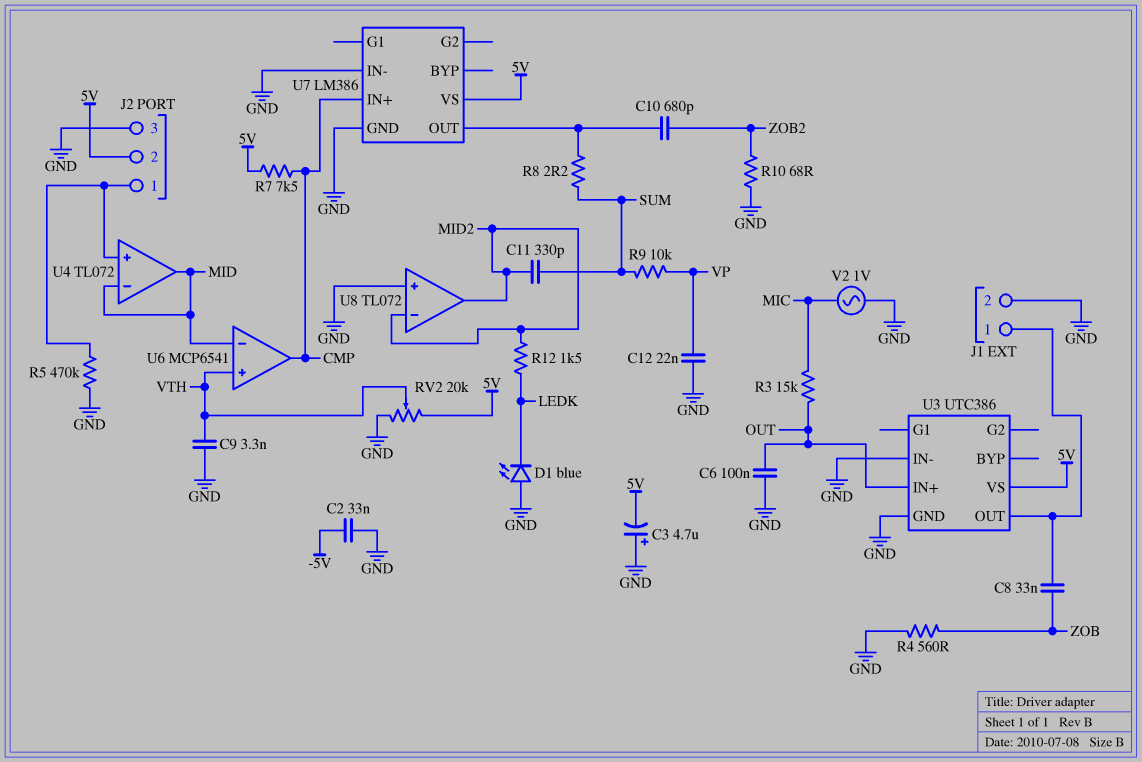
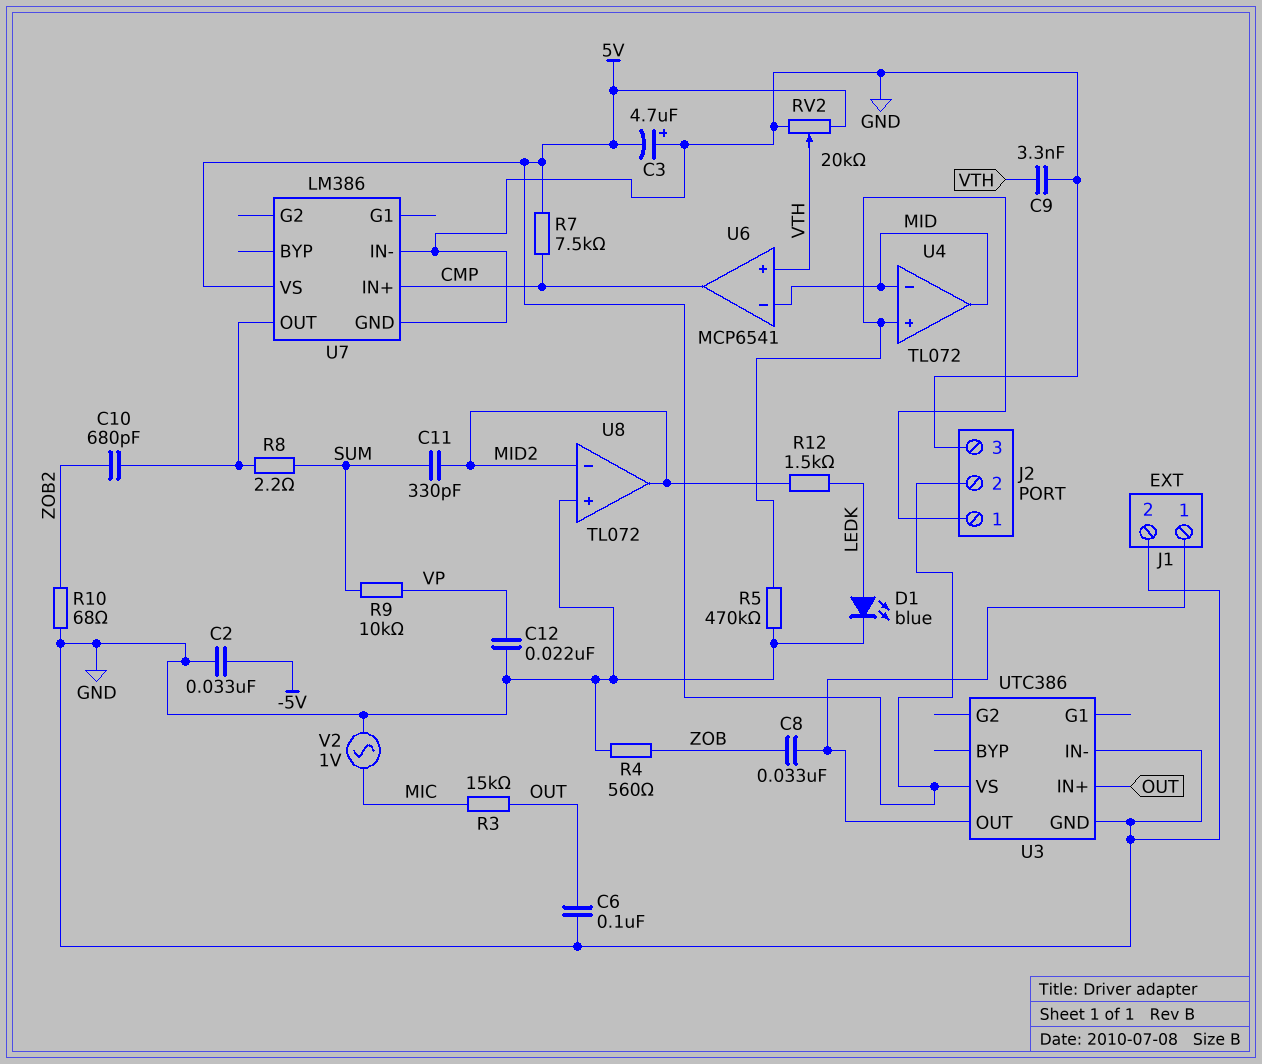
D1: LED blue (A GND, K LEDK) -> LED blue (A LEDK, K GND)

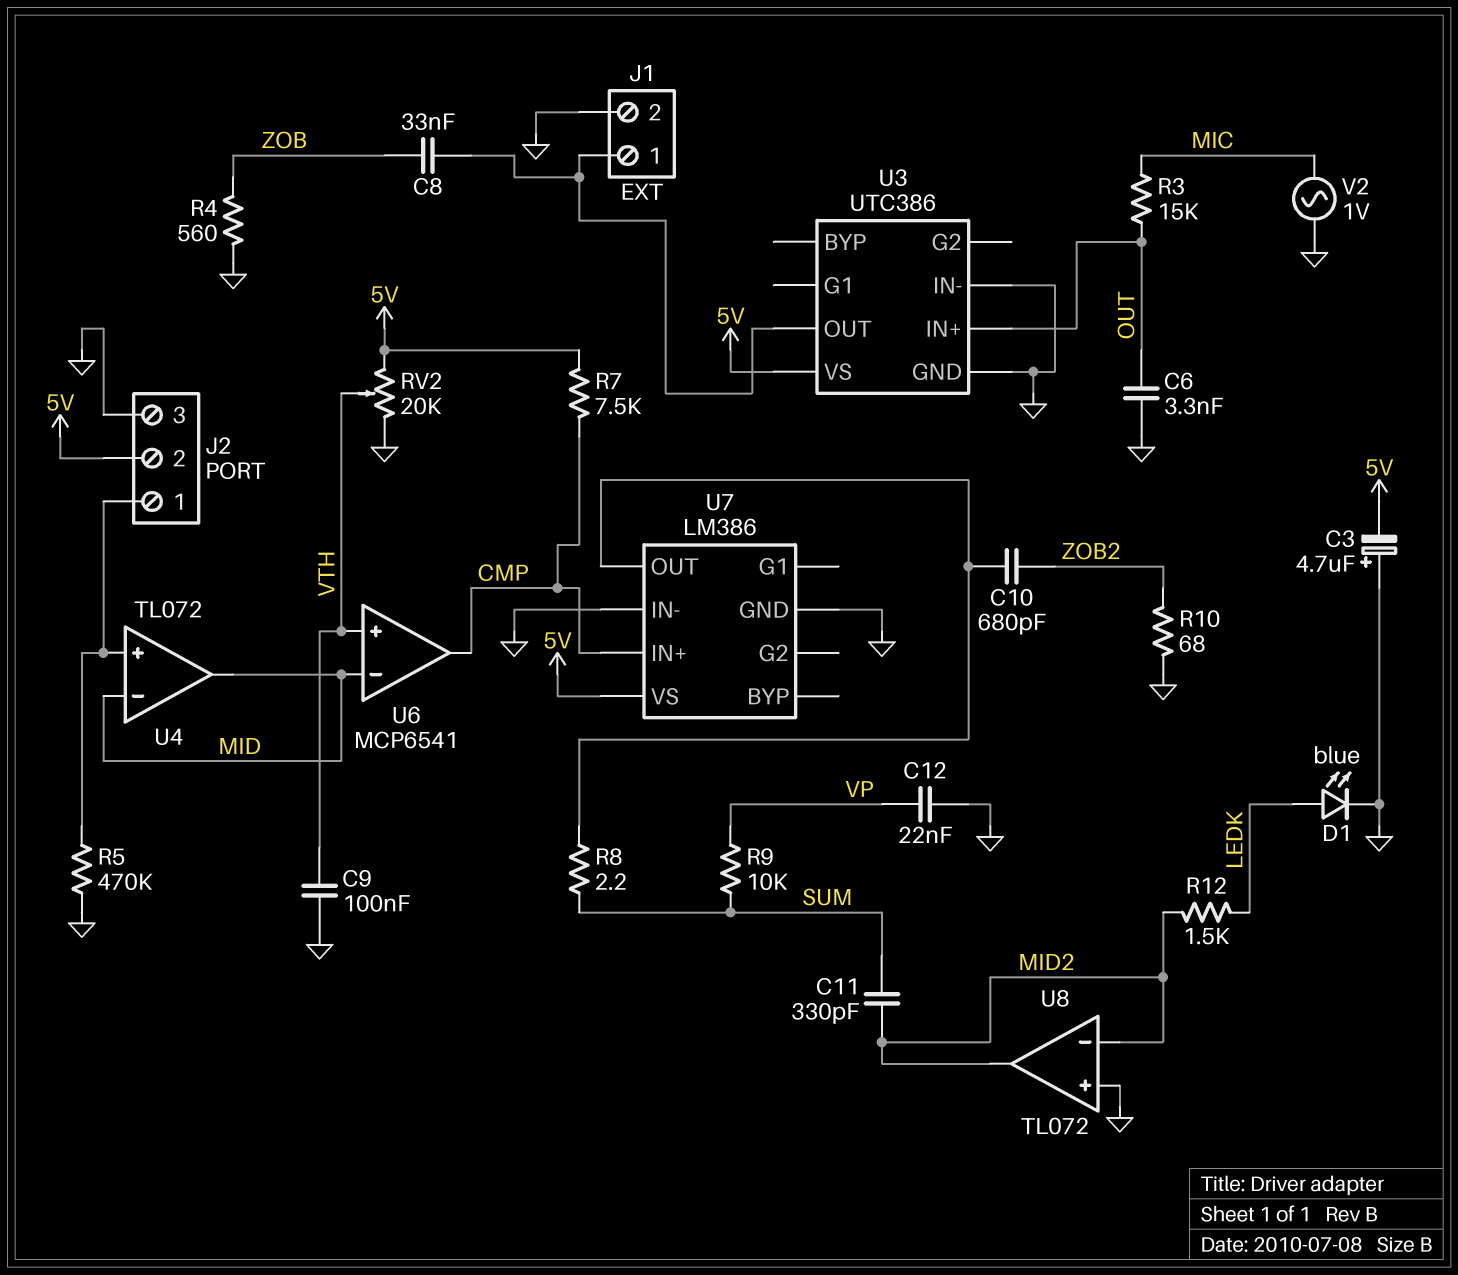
C2: 33nF (-5V, GND) -> none
C6: 100nF (GND, OUT) -> 3.3nF (GND, OUT)
C9: 3.3nF (GND, VTH) -> 100nF (GND, VTH)

